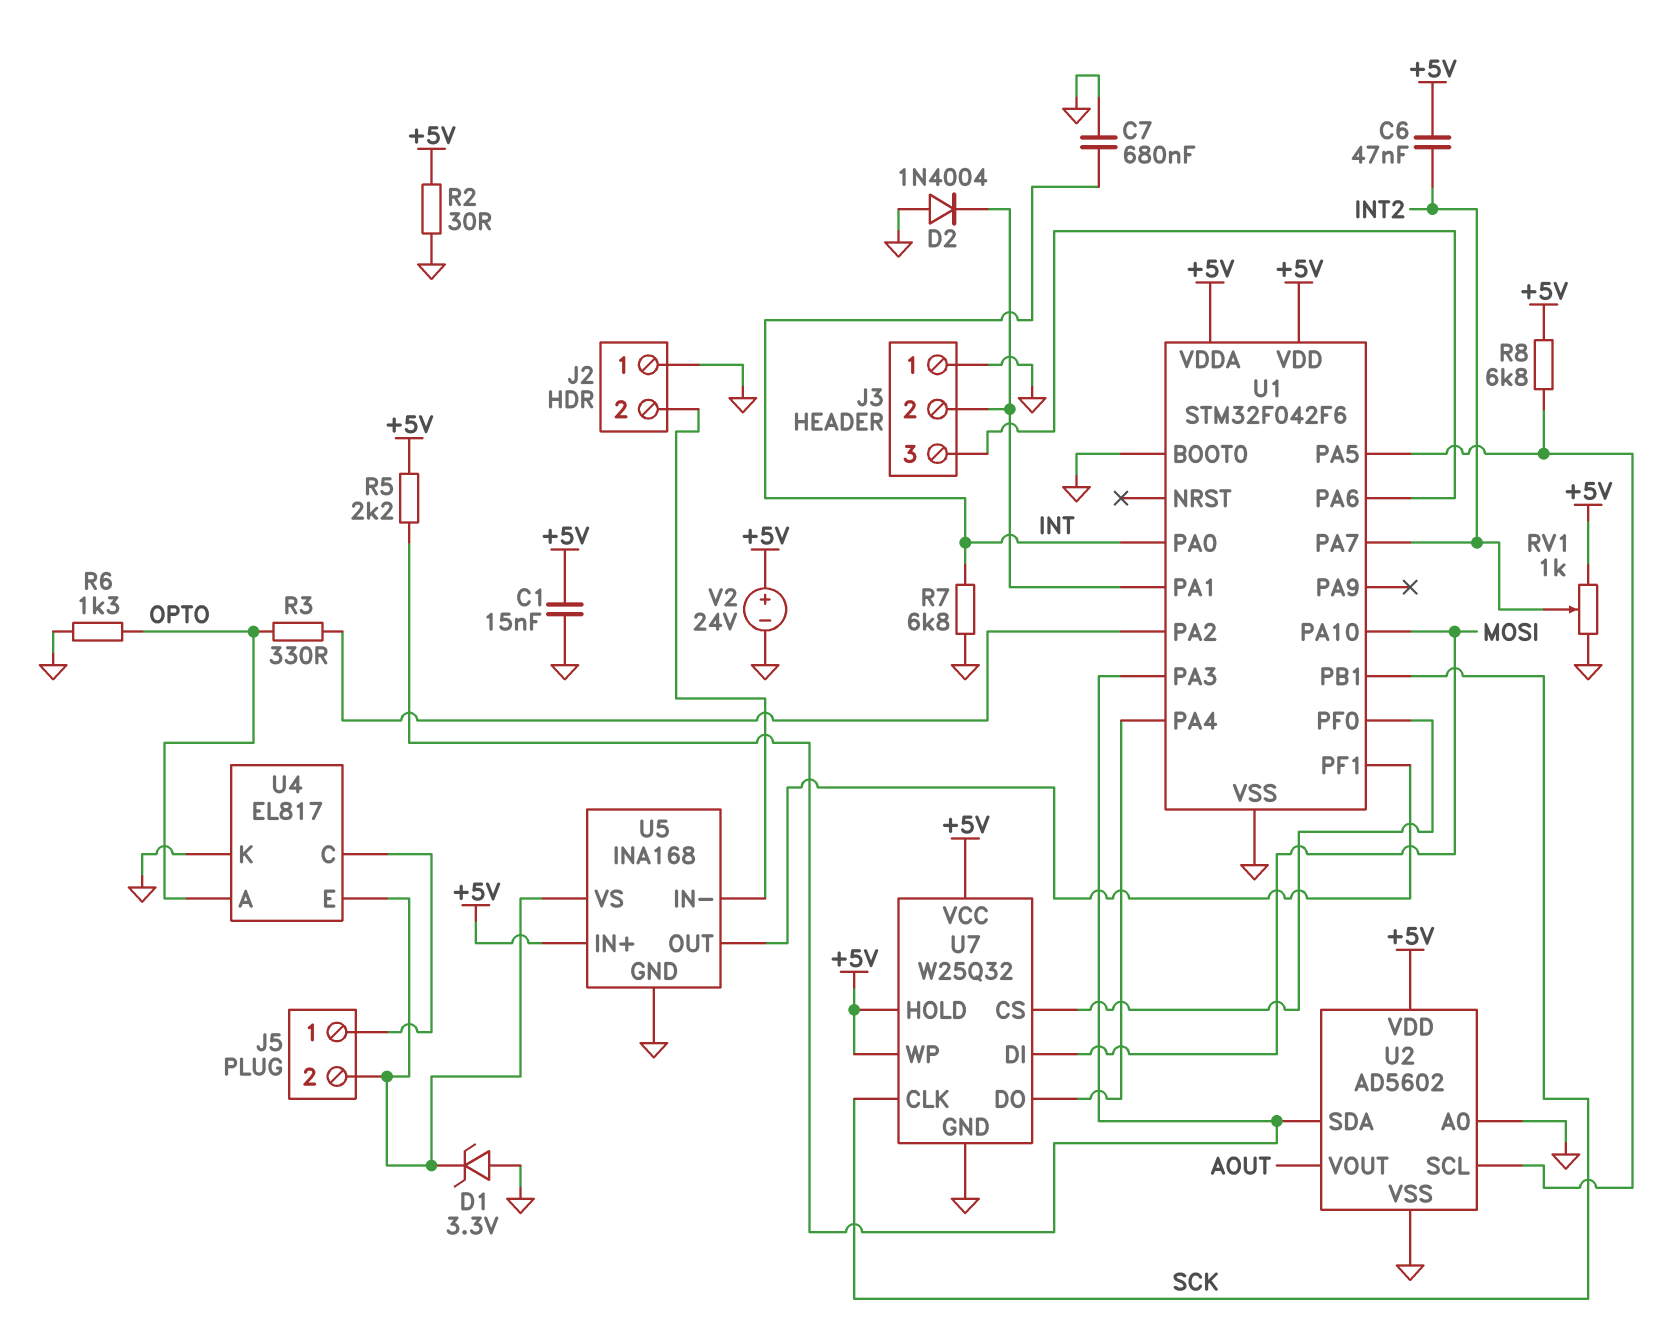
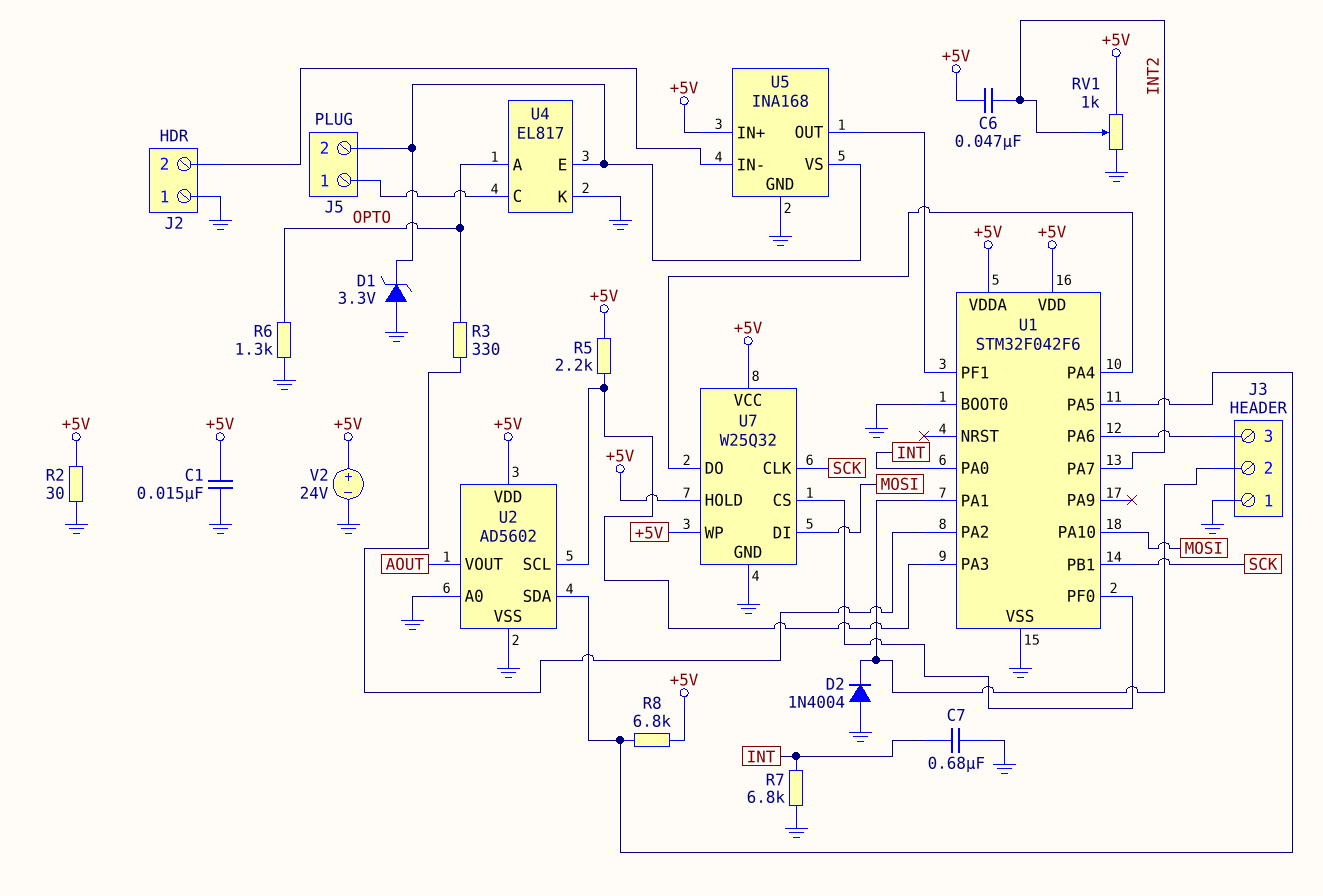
U2 pin SCL: U1/PA5 -> U1/PA3
U2 pin SDA: U1/PA3 -> U1/PA5

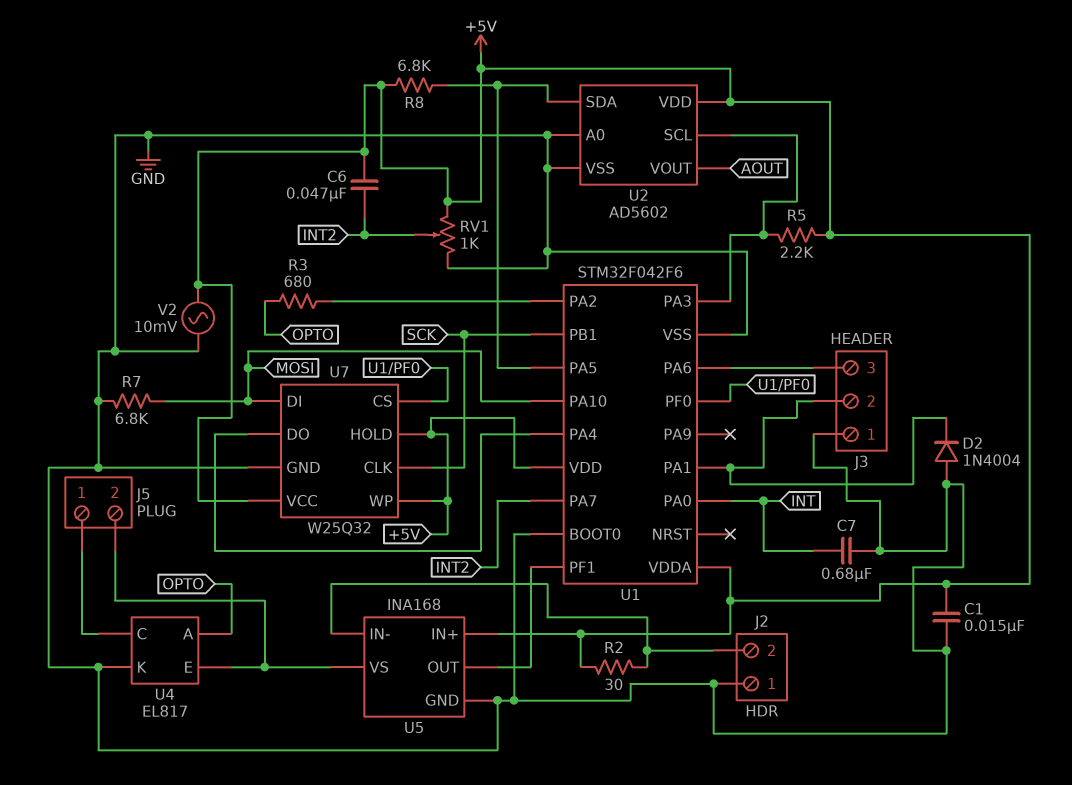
D1: zener 3.3V (A GND, K J5/2) -> none
R2: 30 (+5V, GND) -> 30 (+5V, J2/2)
R3: 330 (OPTO, U1/PA2) -> 680 (OPTO, U1/PA2)
R6: 1.3k (GND, OPTO) -> none
R7: 6.8k (GND, INT) -> 6.8k (GND, MOSI)
V2: 24V (plus +5V, minus GND) -> AC 10mV (+5V, GND)

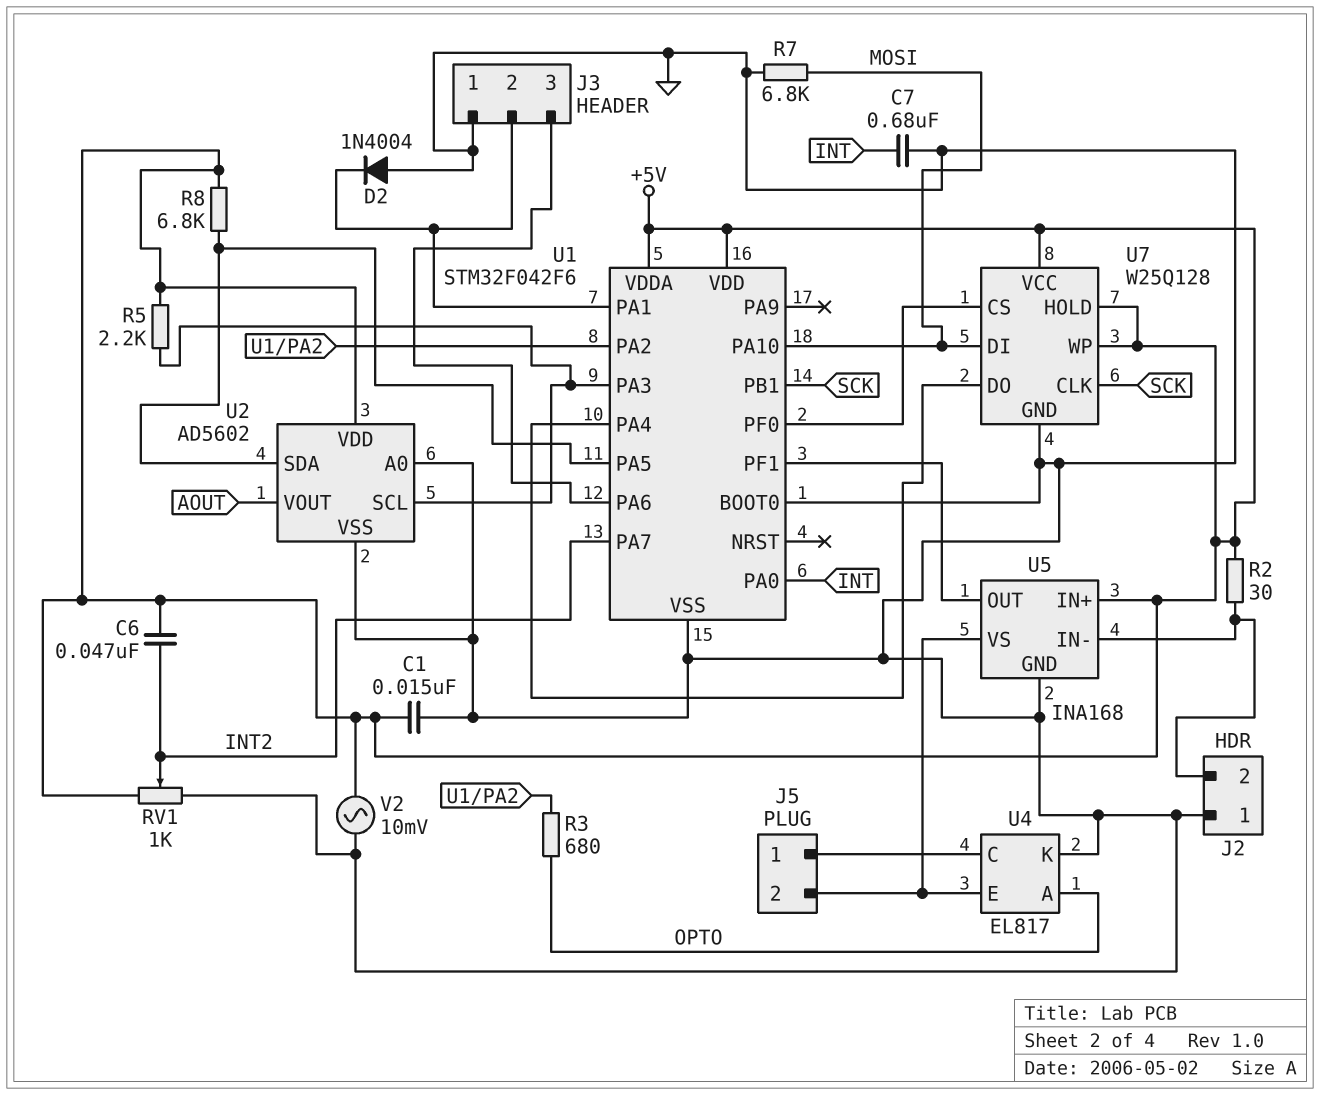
U7: W25Q32 -> W25Q128

